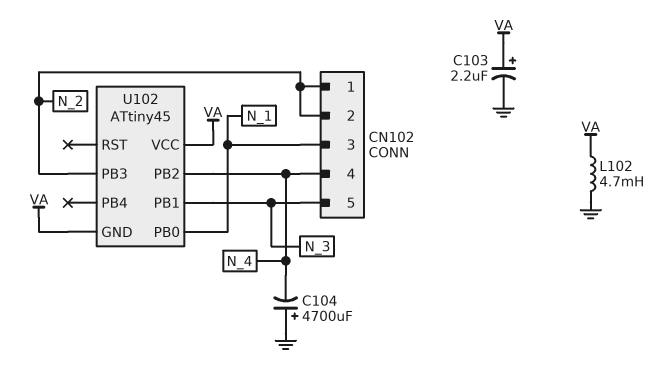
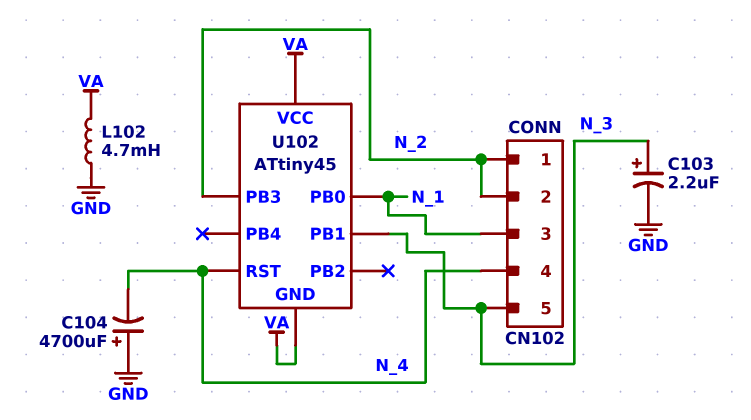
C103: 2.2uF (plus VA, minus GND) -> 2.2uF (plus N_3, minus GND)
U102 pin PB2: N_4 -> none
U102 pin RST: none -> N_4

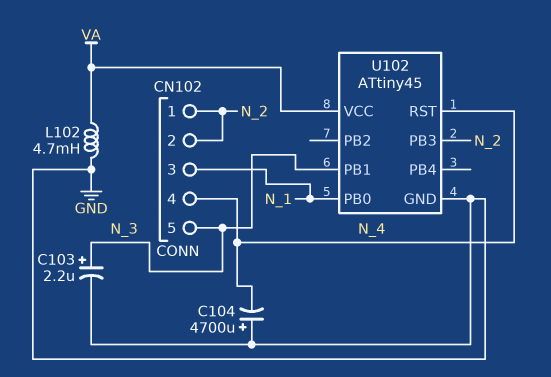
U102 pin GND: VA -> GND

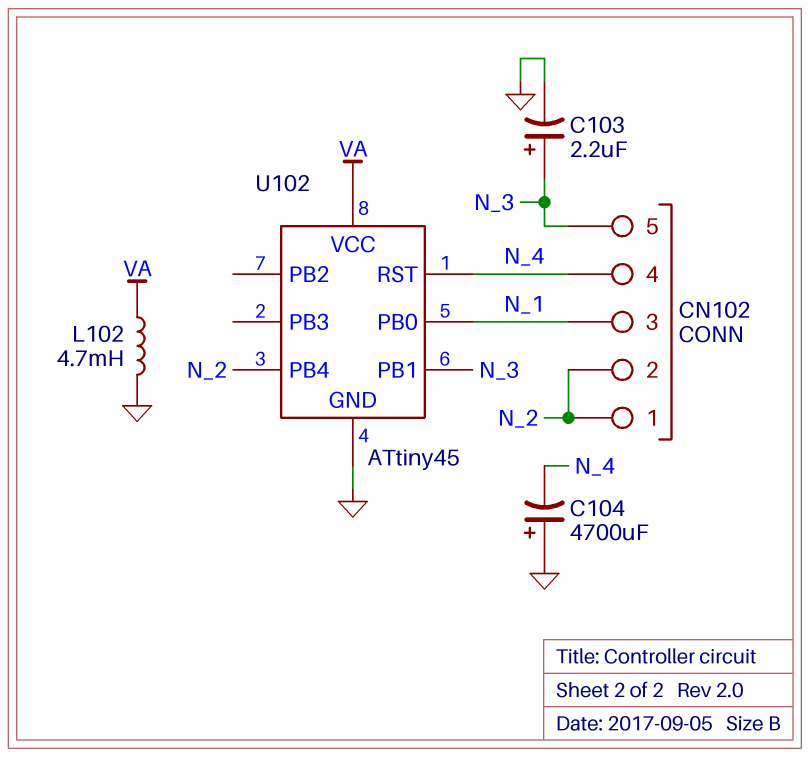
U102 pin PB3: N_2 -> none
U102 pin PB4: none -> N_2

